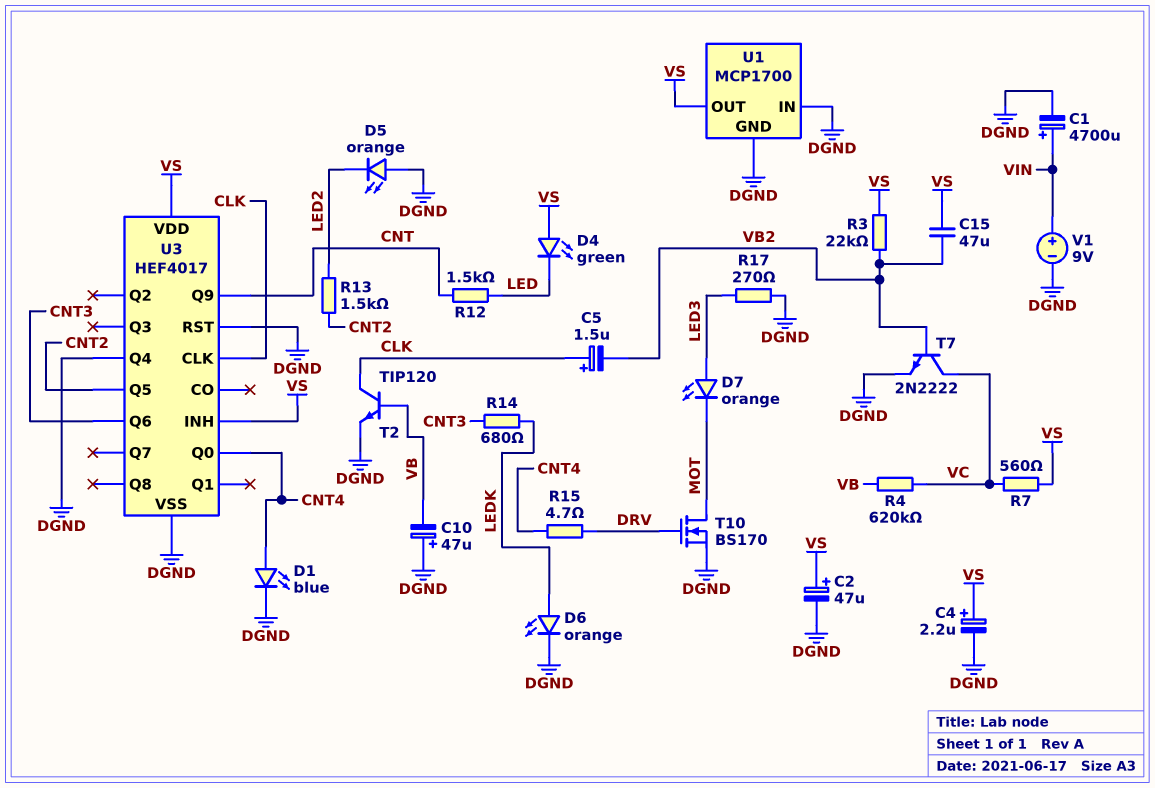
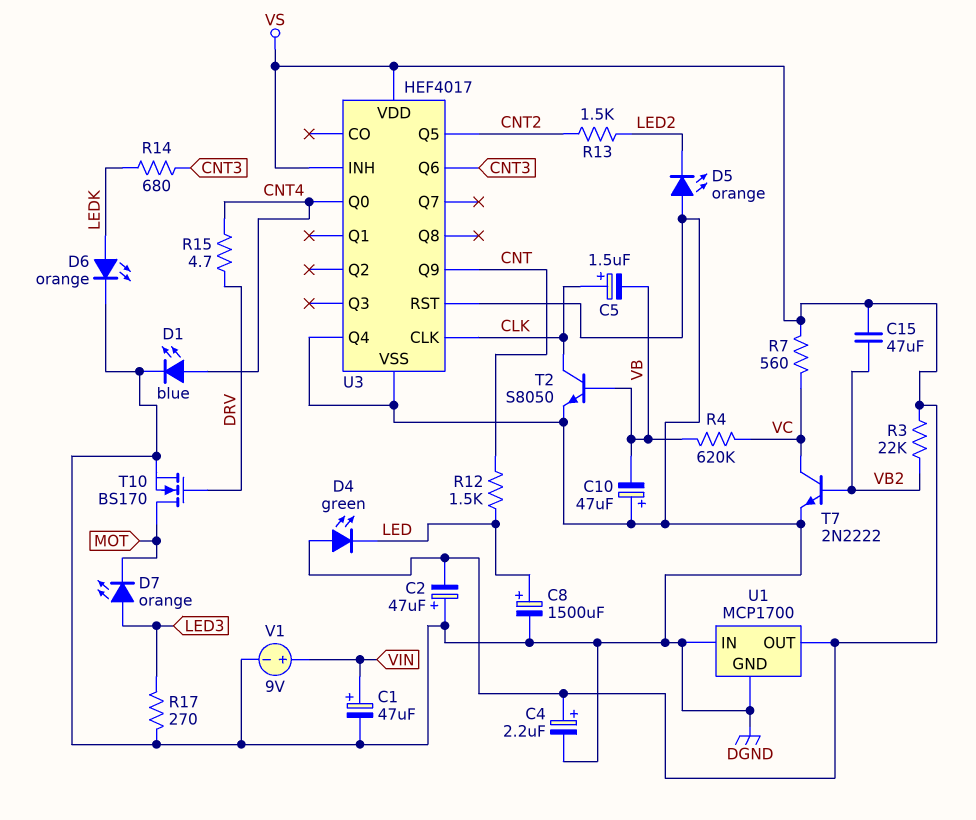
C1: 4700uF (plus VIN, minus DGND) -> 47uF (plus VIN, minus DGND)
C2: 47uF (plus VS, minus DGND) -> 47uF (plus DGND, minus VS)
C5: 1.5uF (plus CLK, minus VB2) -> 1.5uF (plus CLK, minus VB)
C8: none -> 1500uF (plus LED, minus DGND)
T2: NPN TIP120 (B VB, C CLK, E DGND) -> NPN S8050 (B VB, C CLK, E DGND)

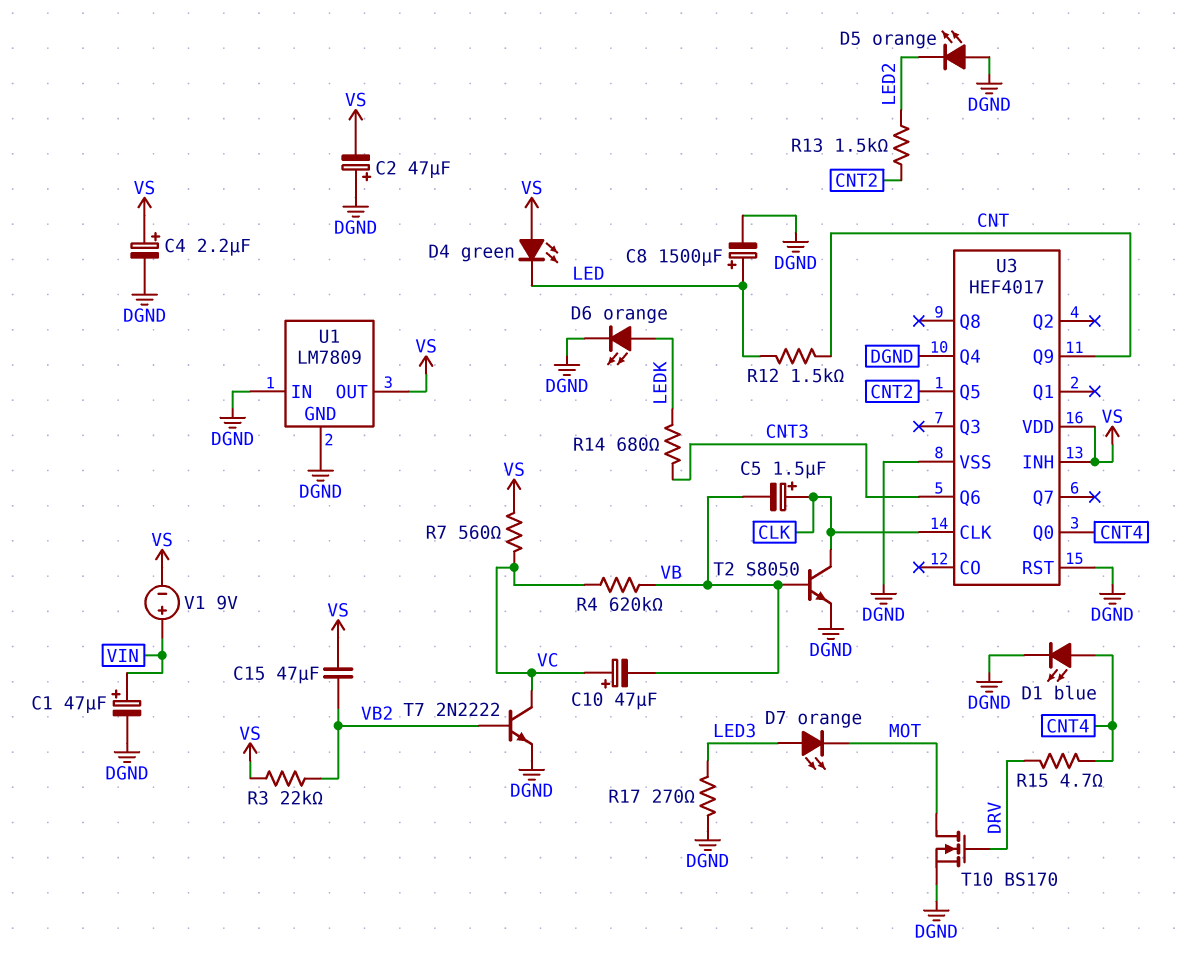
C10: 47uF (plus DGND, minus VB) -> 47uF (plus VC, minus VB)
U1: MCP1700 -> LM7809
V1: 9V (plus VIN, minus DGND) -> 9V (plus VIN, minus VS)

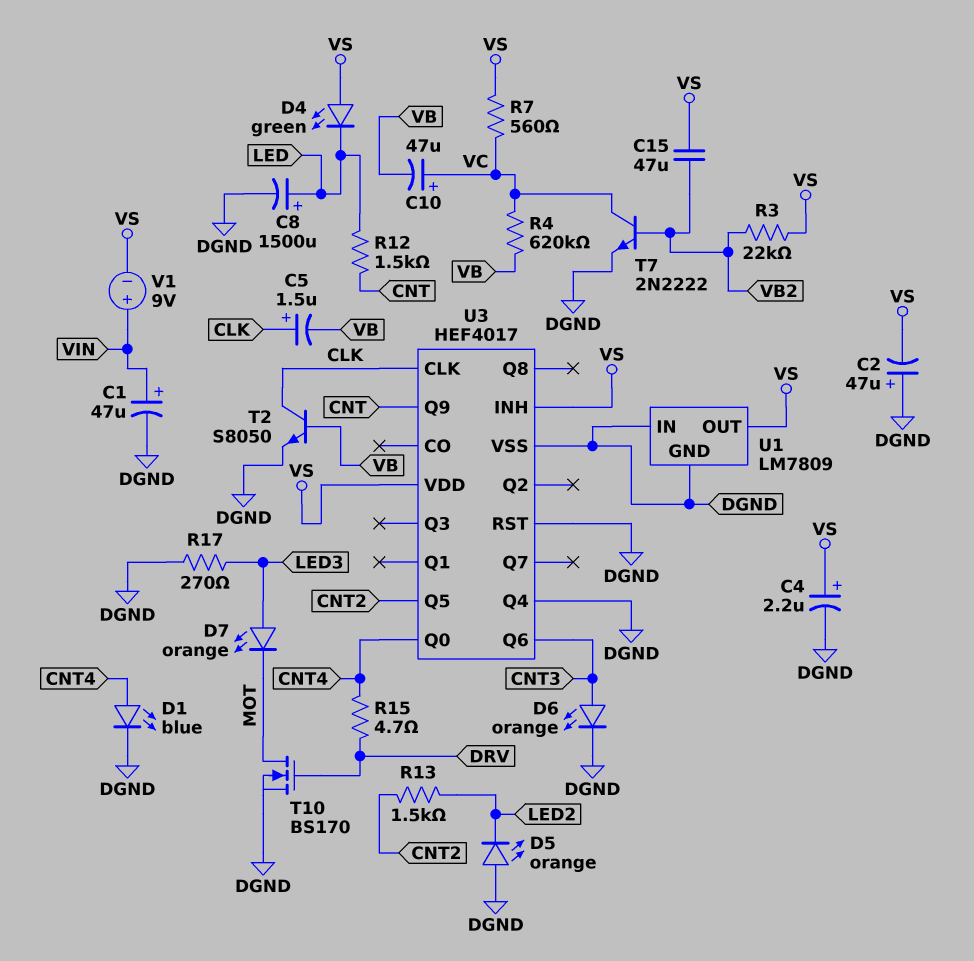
D6: LED orange (A LEDK, K DGND) -> LED orange (A CNT3, K DGND)
R14: 680 (CNT3, LEDK) -> none

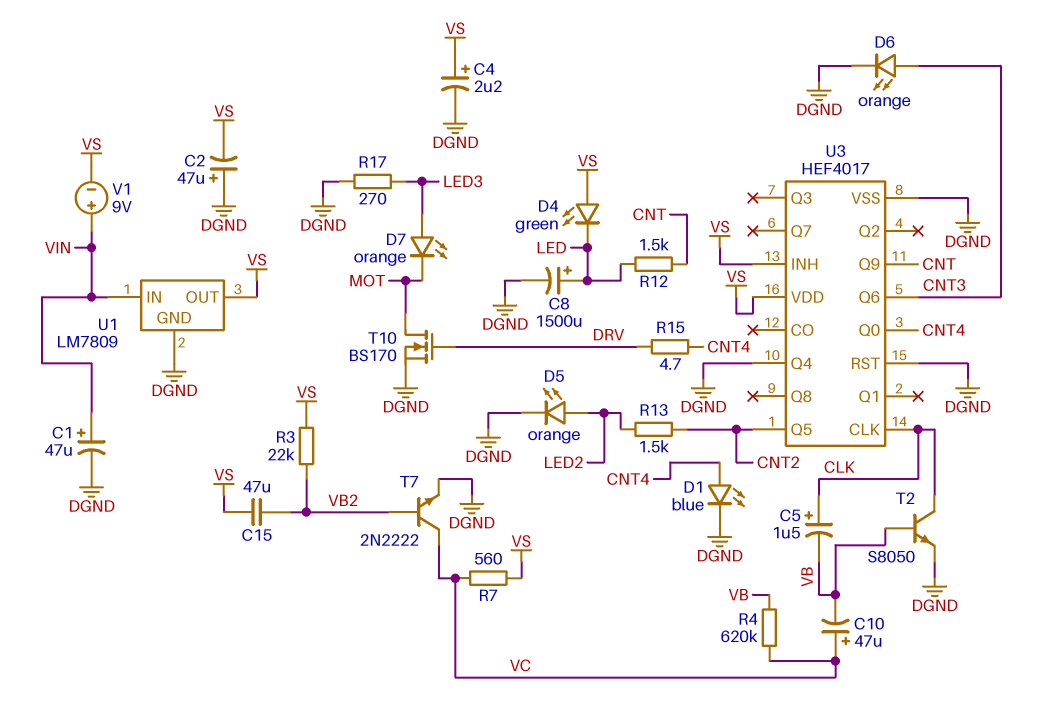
D5: LED orange (A DGND, K LED2) -> LED orange (A LED2, K DGND)
U1 pin IN: DGND -> VIN

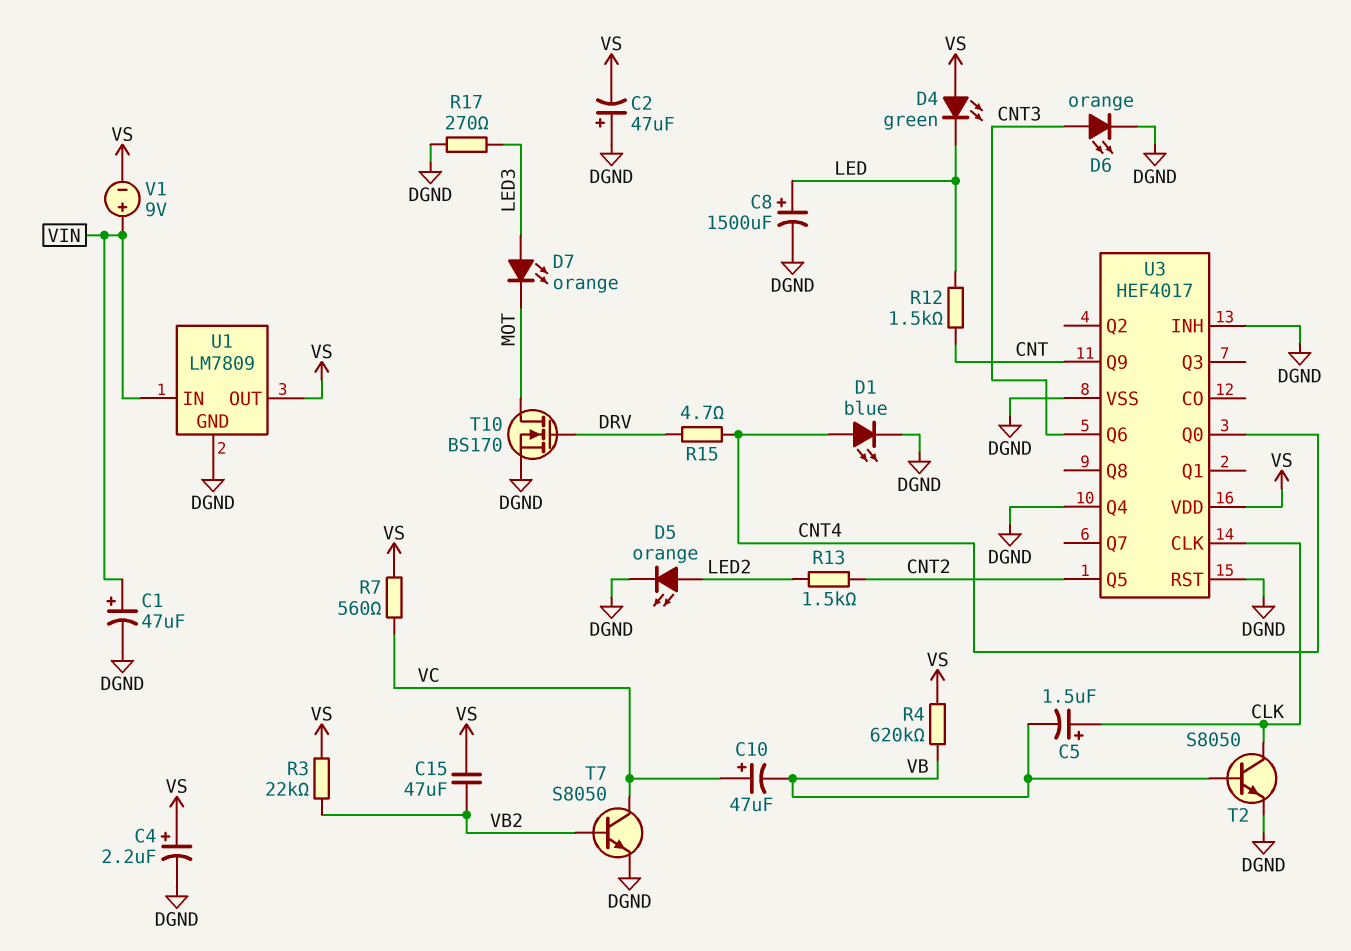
R4: 620k (VB, VC) -> 620k (VB, VS)
T7: NPN 2N2222 (B VB2, C VC, E DGND) -> NPN S8050 (B VB2, C VC, E DGND)
U3 pin INH: VS -> DGND

